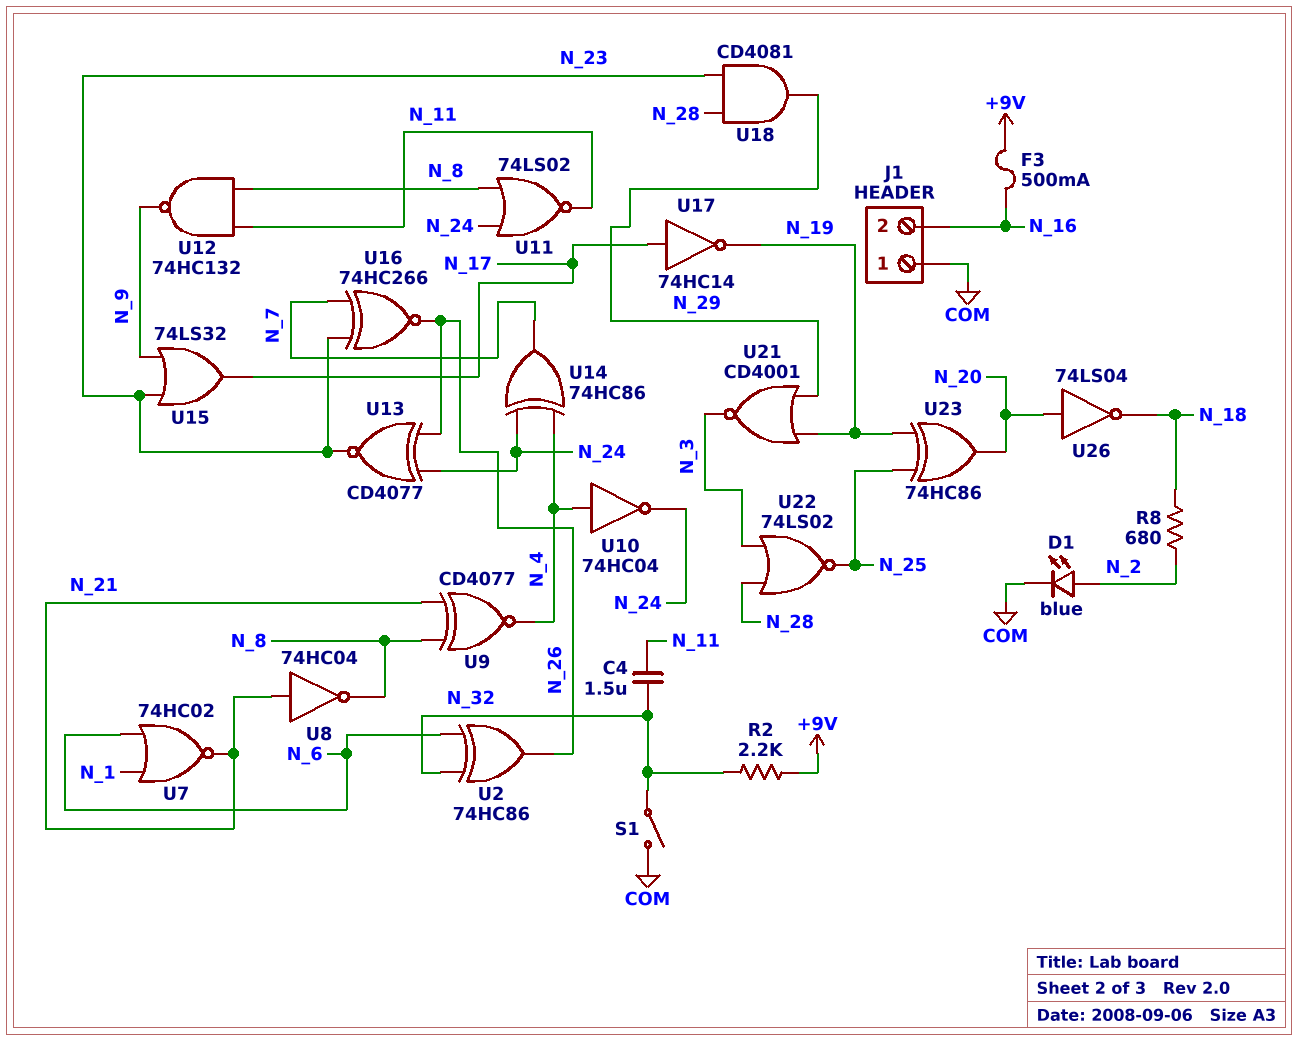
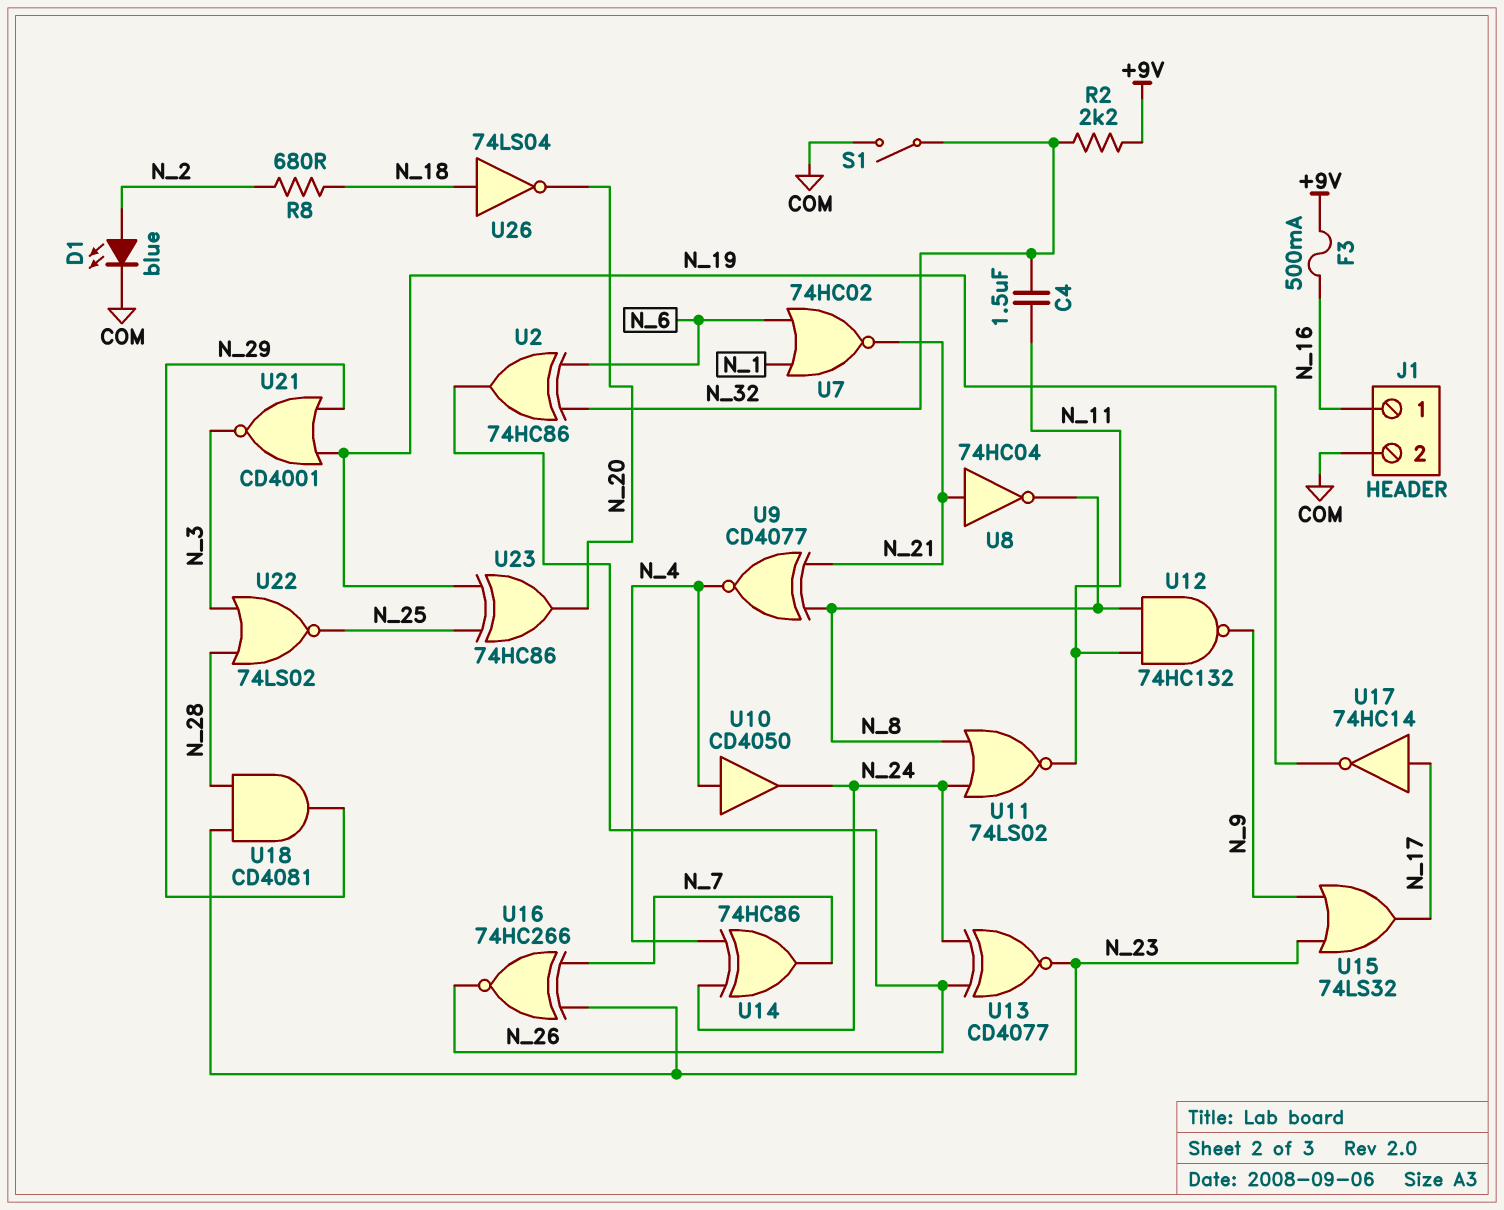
J1 pin 1: COM -> N_16
J1 pin 2: N_16 -> COM
U10: NOT 74HC04 (in N_4, out N_24) -> buffer CD4050 (in N_4, out N_24)
U26: NOT 74LS04 (in N_20, out N_18) -> NOT 74LS04 (in N_18, out N_20)

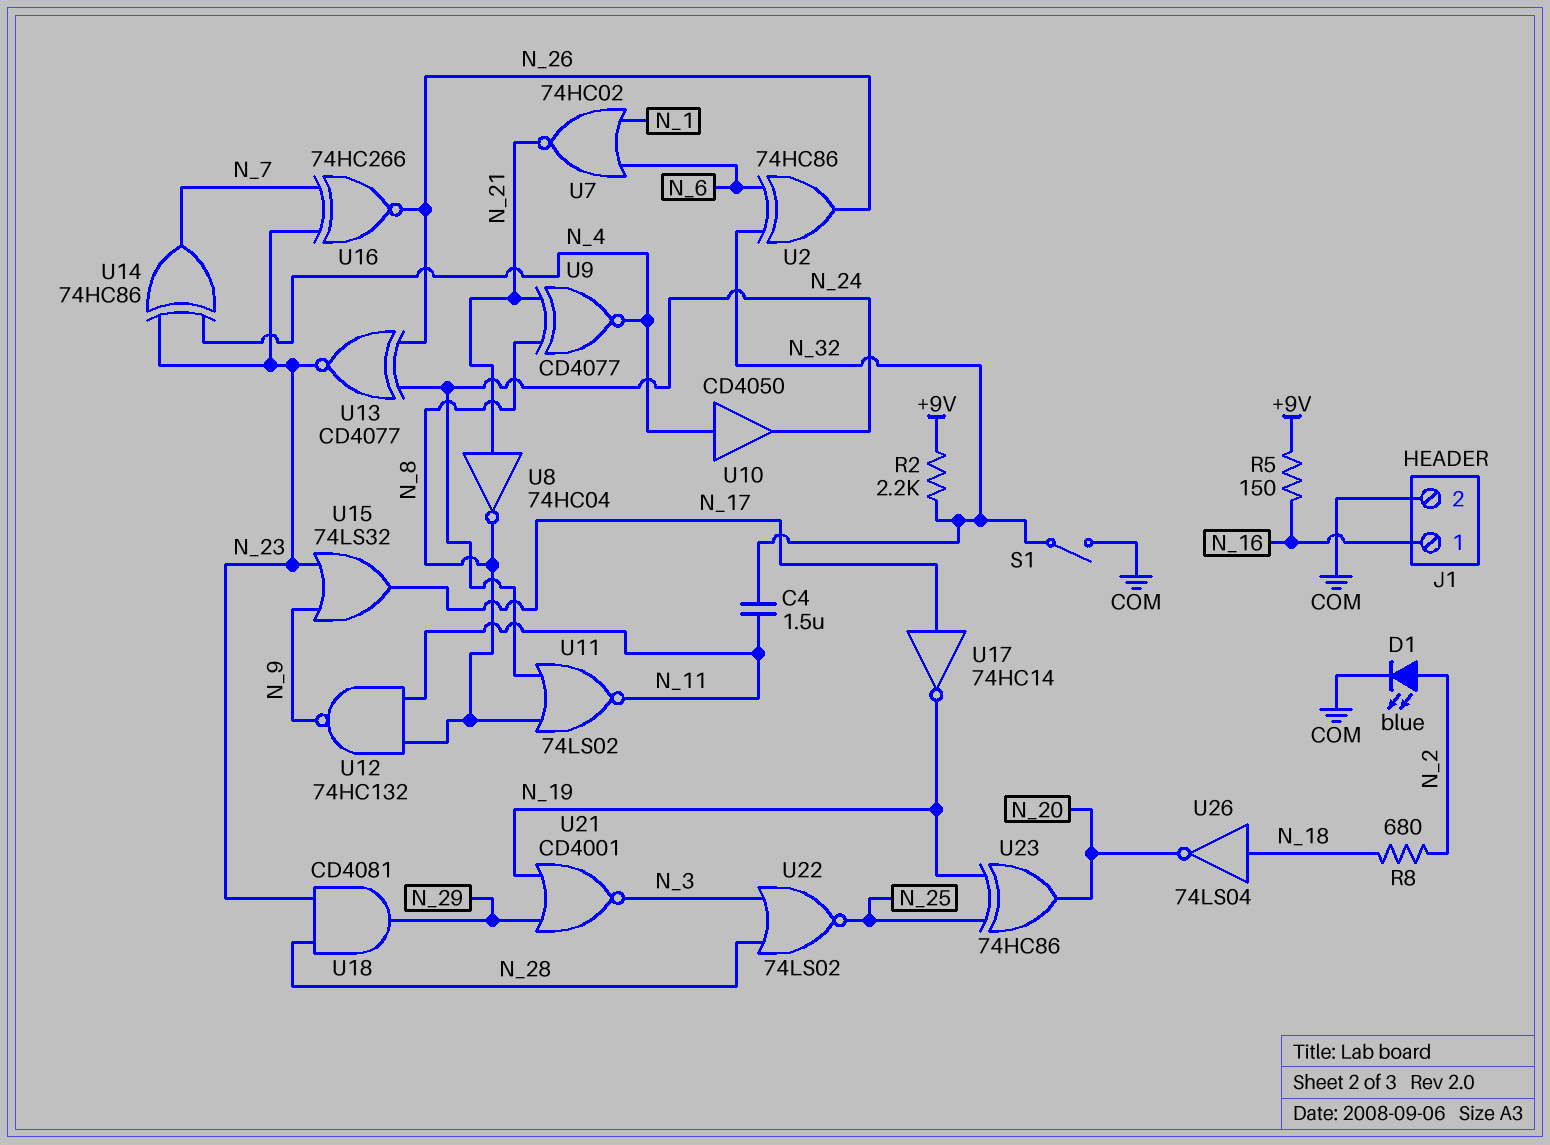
F3: 500mA (+9V, N_16) -> none
R5: none -> 150 (+9V, N_16)
U14: XOR 74HC86 (in N_4, in N_24, out N_7) -> XOR 74HC86 (in N_4, in N_23, out N_7)

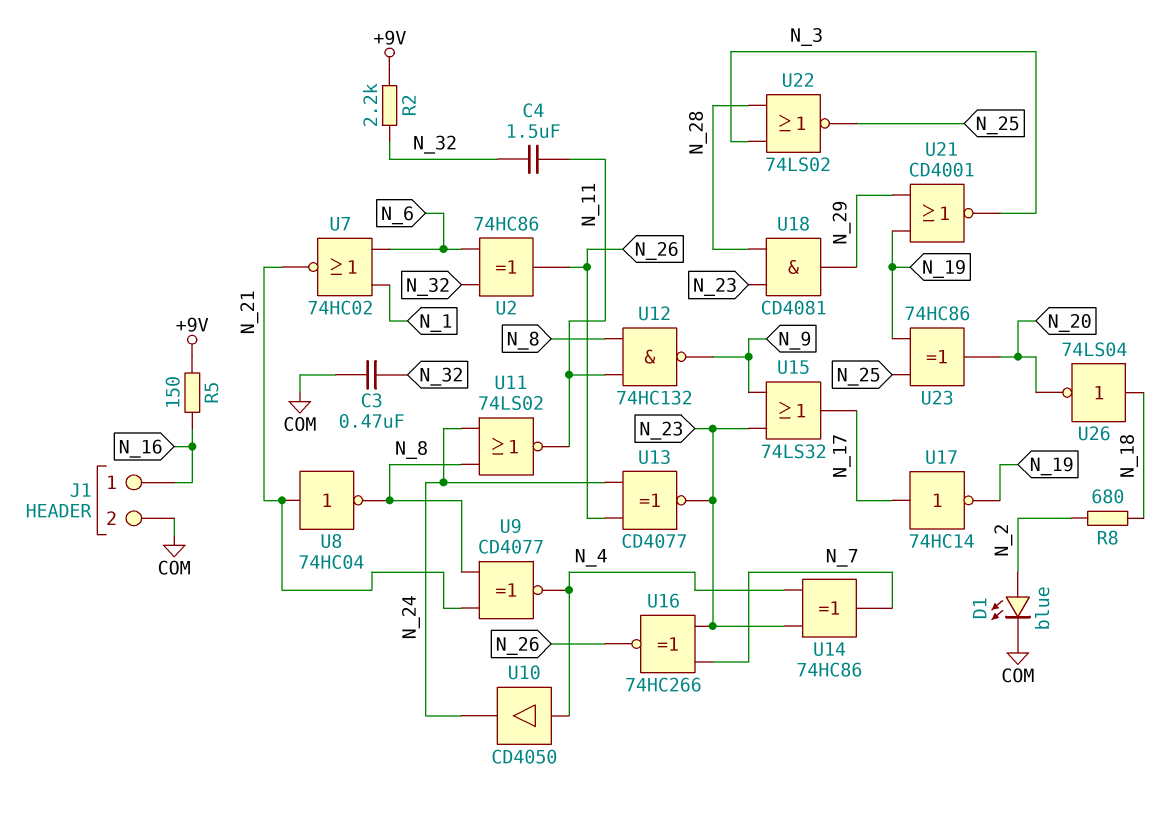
C3: none -> 470nF (COM, N_32)
S1: switch (COM, N_32) -> none

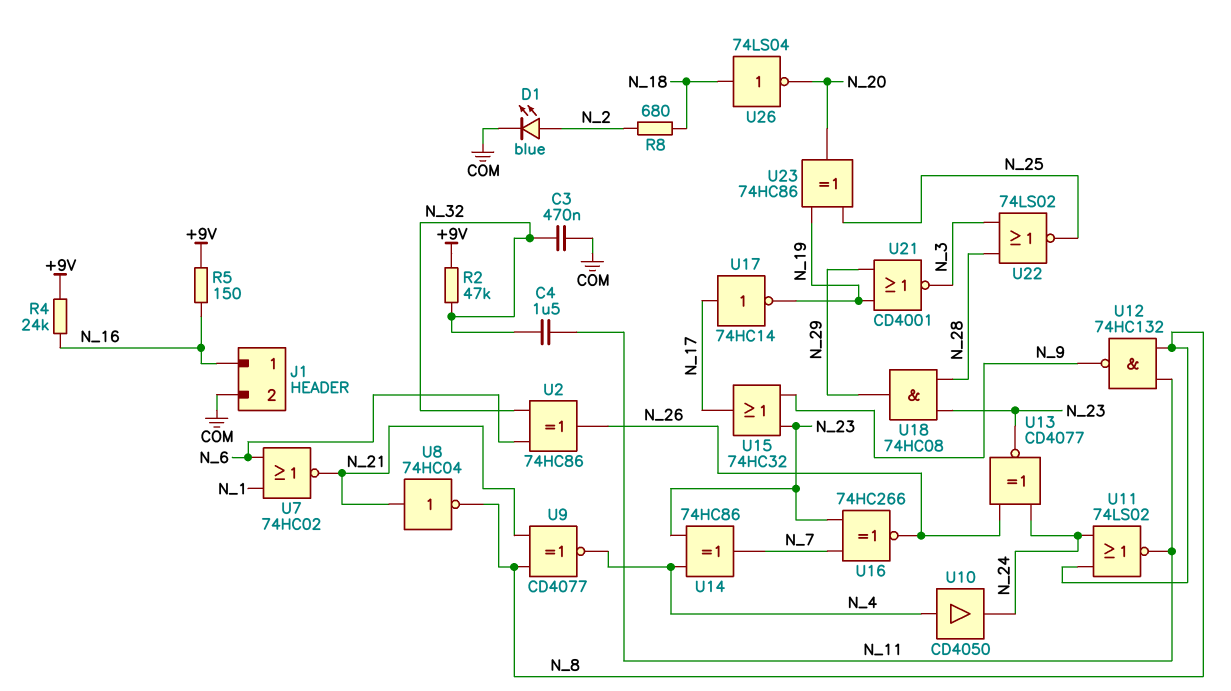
R2: 2.2k (+9V, N_32) -> 47k (+9V, N_32)
R4: none -> 24k (+9V, N_16)
U15: OR 74LS32 (in N_9, in N_23, out N_17) -> OR 74HC32 (in N_9, in N_23, out N_17)
U18: AND CD4081 (in N_23, in N_28, out N_29) -> AND 74HC08 (in N_23, in N_28, out N_29)

